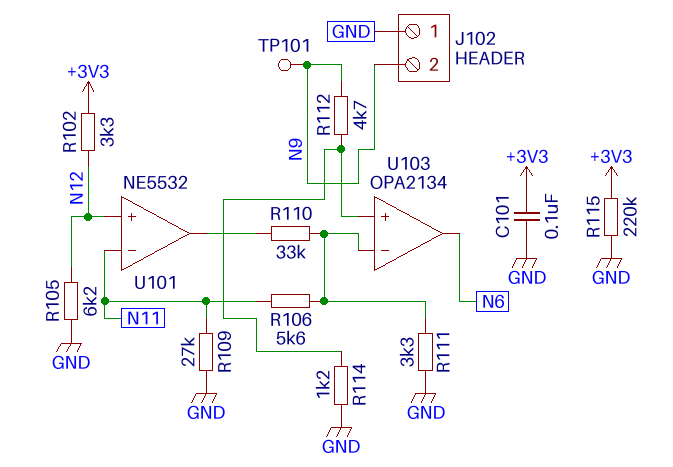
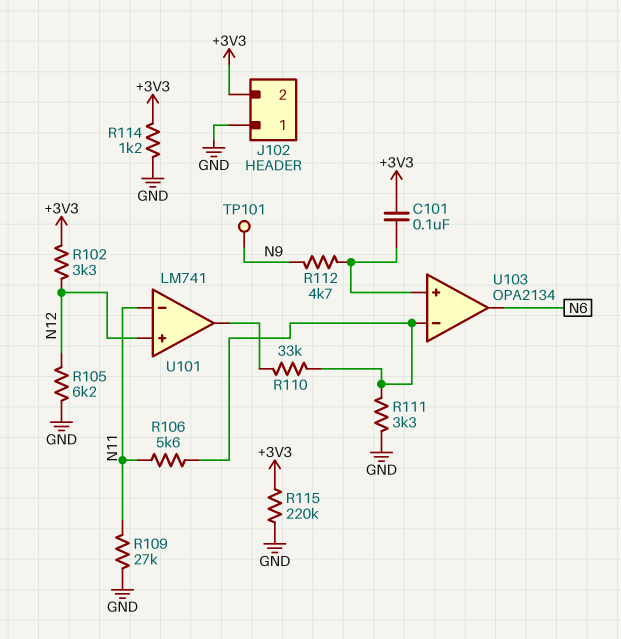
C101: 100nF (+3V3, GND) -> 100nF (+3V3, U103/in+)
J102 pin 2: N9 -> +3V3
R114: 1.2k (GND, U103/in+) -> 1.2k (+3V3, GND)
U101: NE5532 -> LM741

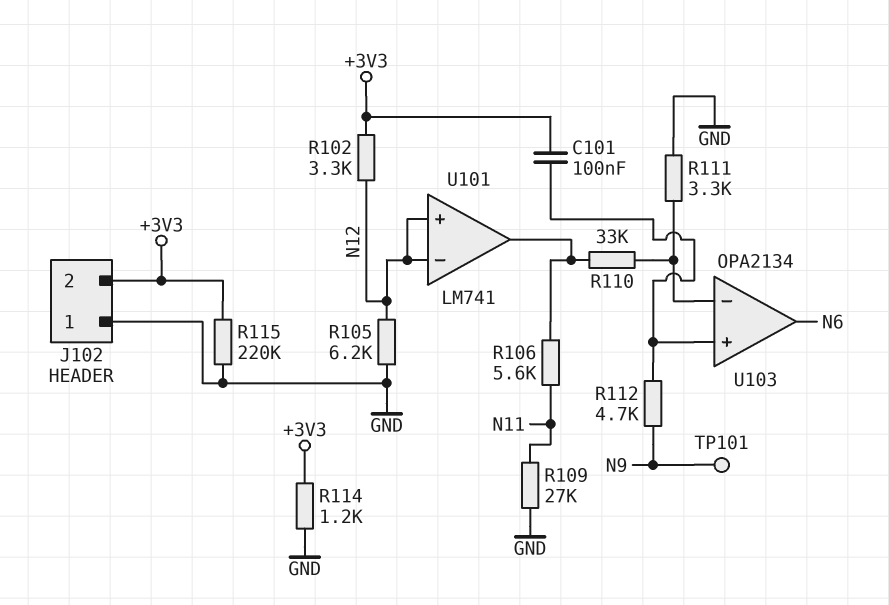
R106: 5.6k (N11, U103/in-) -> 5.6k (N11, U101/out)
U101 pin in-: N11 -> N12

